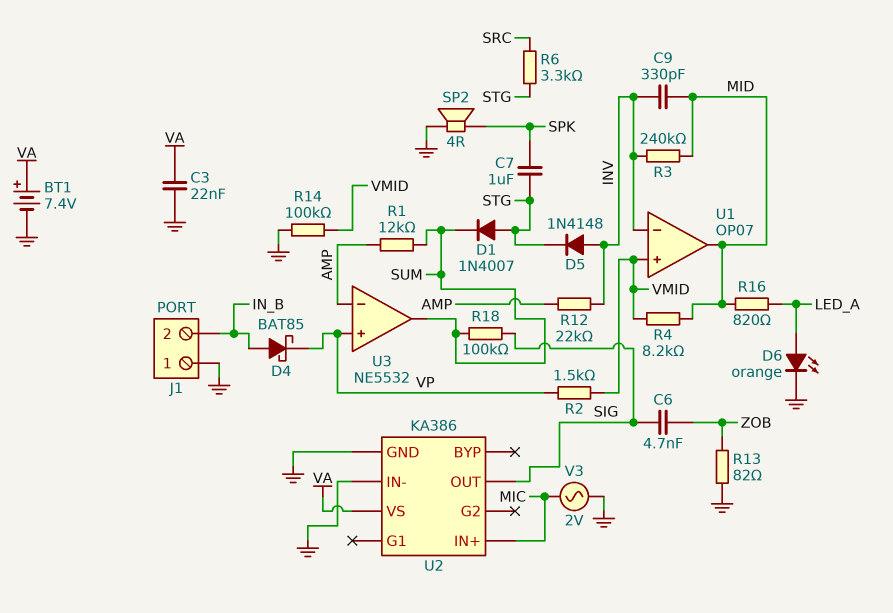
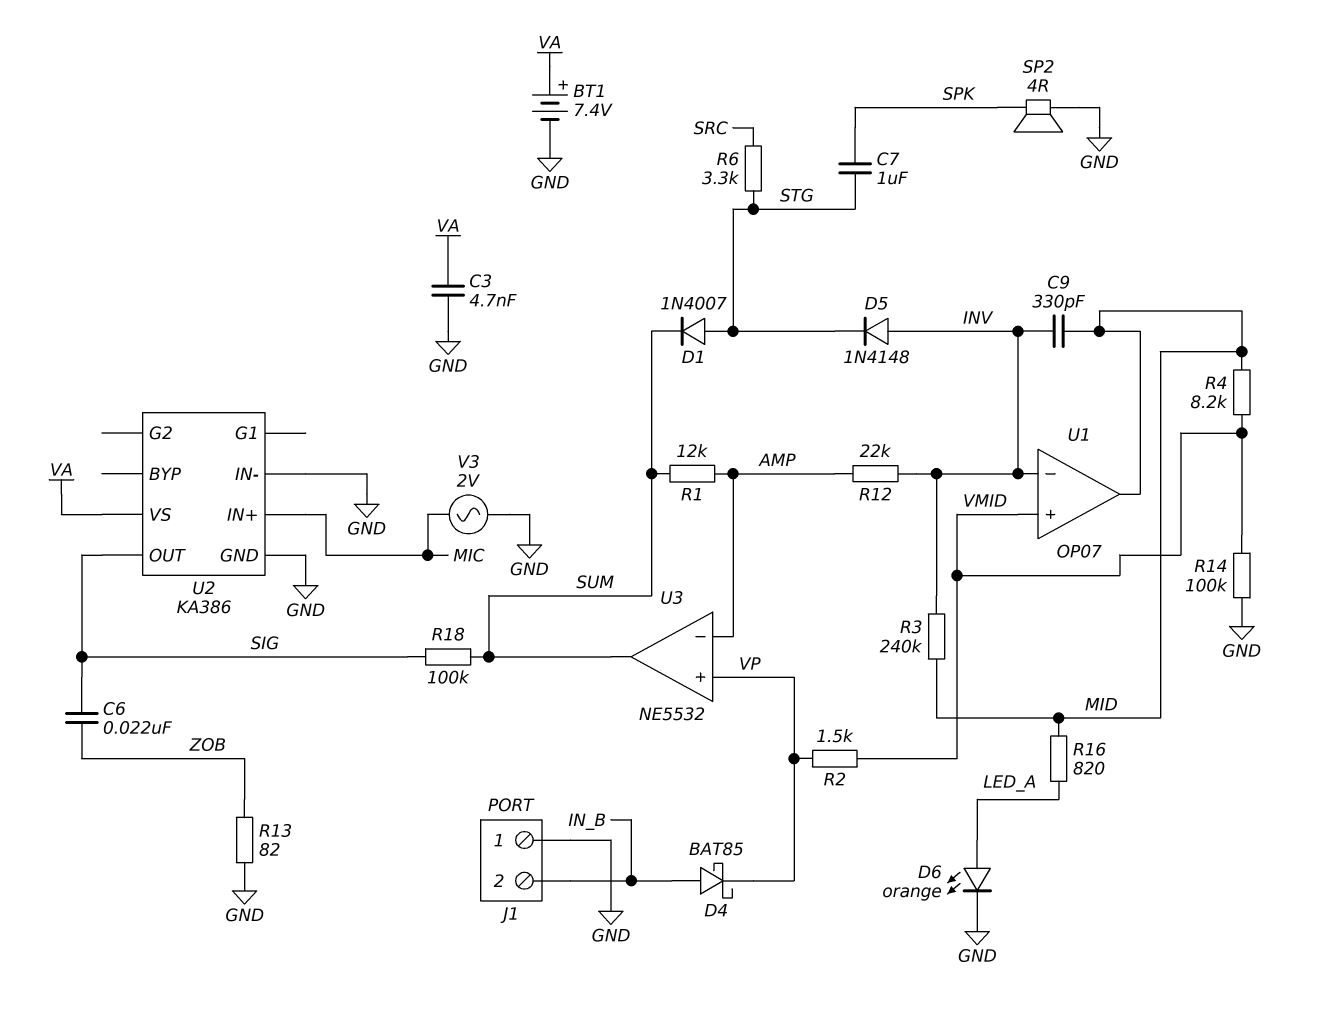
C3: 22nF (GND, VA) -> 4.7nF (GND, VA)
C6: 4.7nF (SIG, ZOB) -> 22nF (SIG, ZOB)

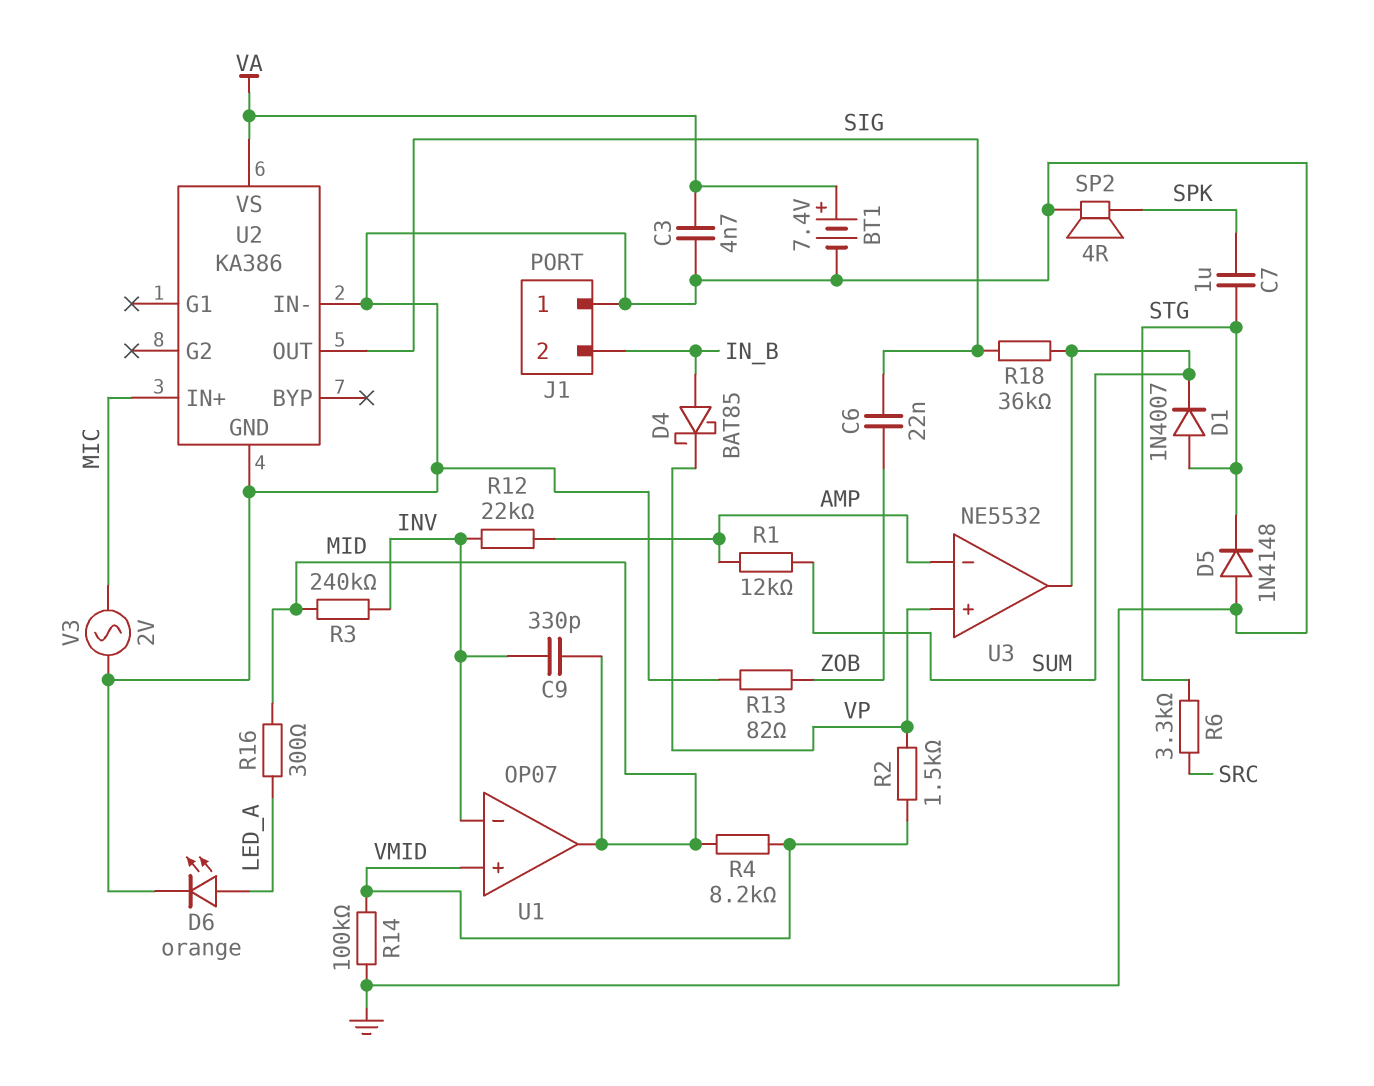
D5: diode 1N4148 (A INV, K STG) -> diode 1N4148 (A GND, K STG)
R16: 820 (LED_A, MID) -> 300 (LED_A, MID)
R18: 100k (SIG, SUM) -> 36k (SIG, SUM)

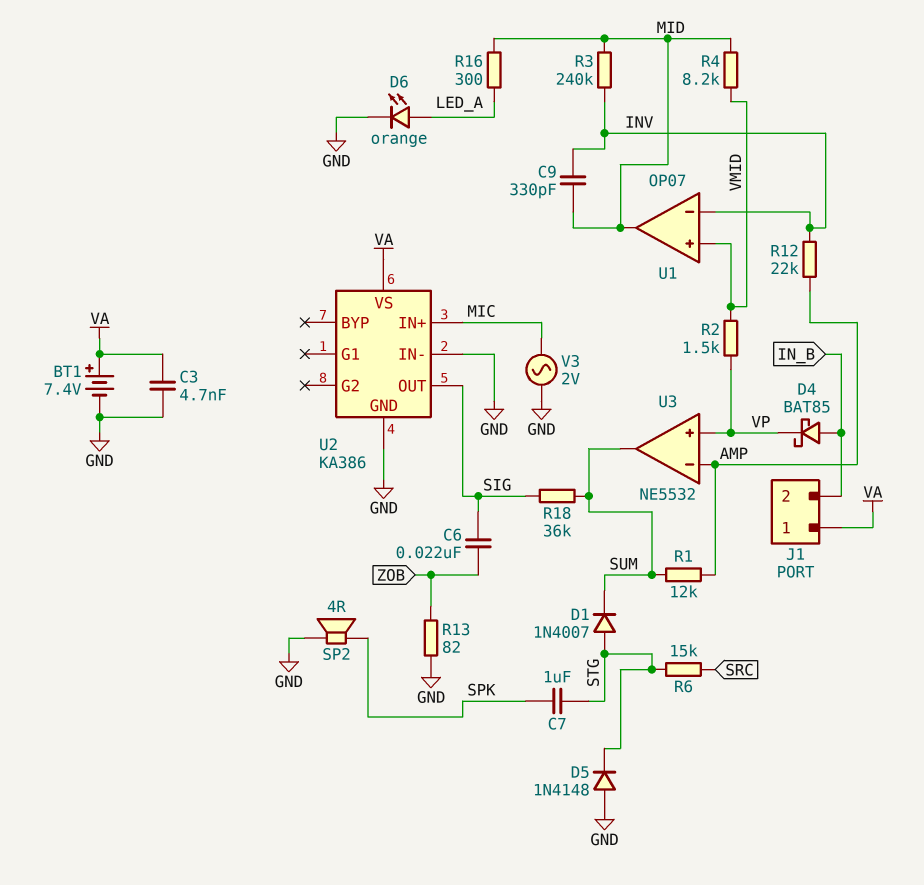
J1 pin 1: GND -> VA
R6: 3.3k (SRC, STG) -> 15k (SRC, STG)
R14: 100k (GND, VMID) -> none

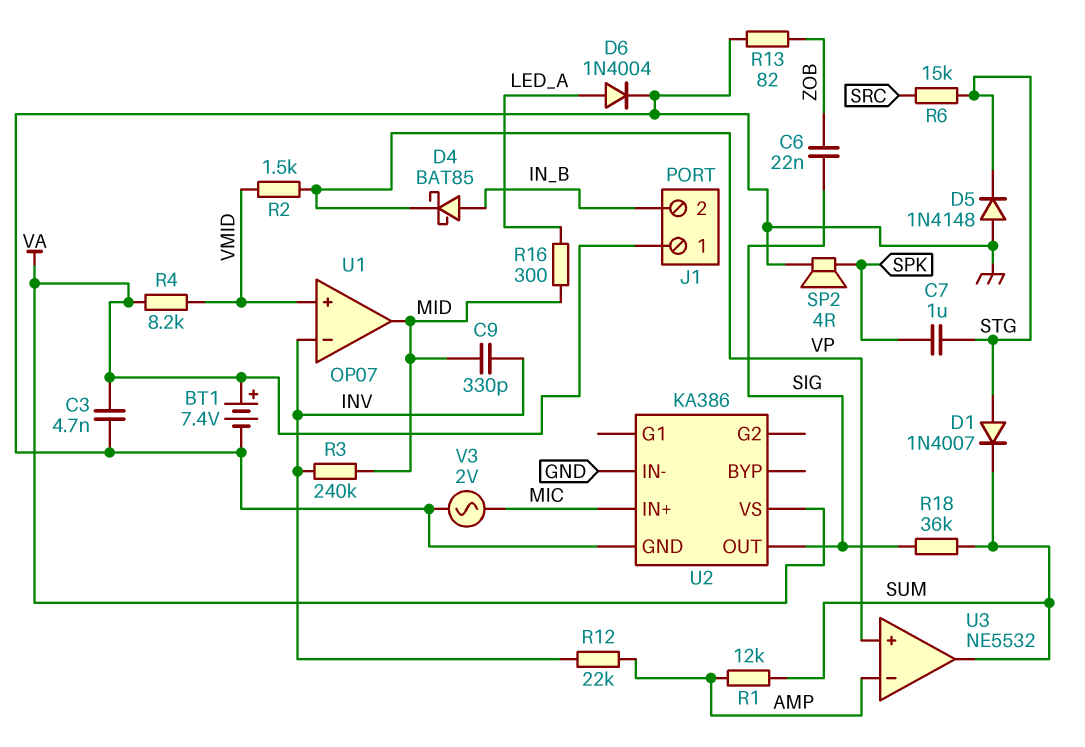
D6: LED orange (A LED_A, K GND) -> diode 1N4004 (A LED_A, K GND)
R4: 8.2k (MID, VMID) -> 8.2k (VA, VMID)

